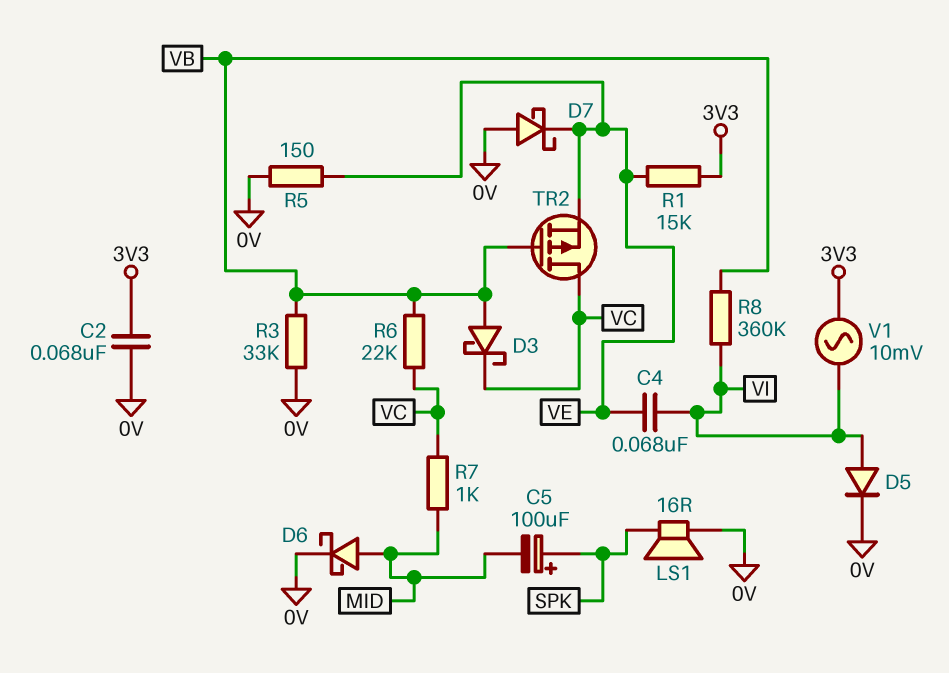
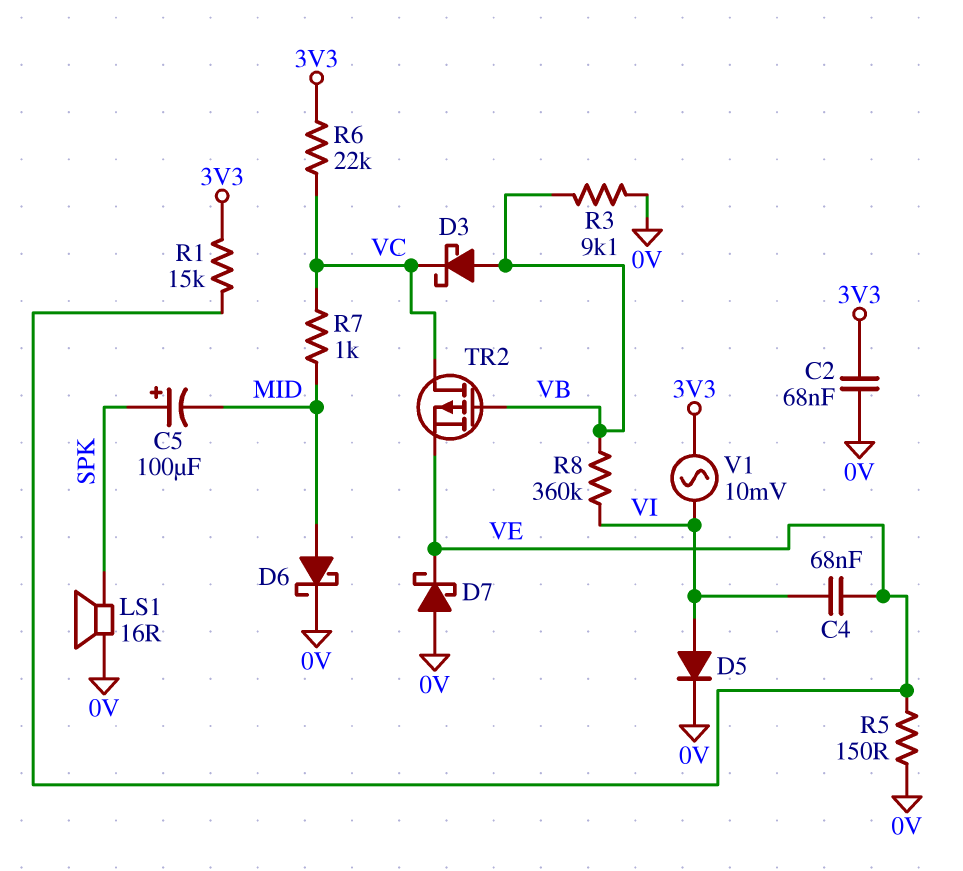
R3: 33k (0V, VB) -> 9.1k (0V, VB)
R6: 22k (VB, VC) -> 22k (3V3, VC)

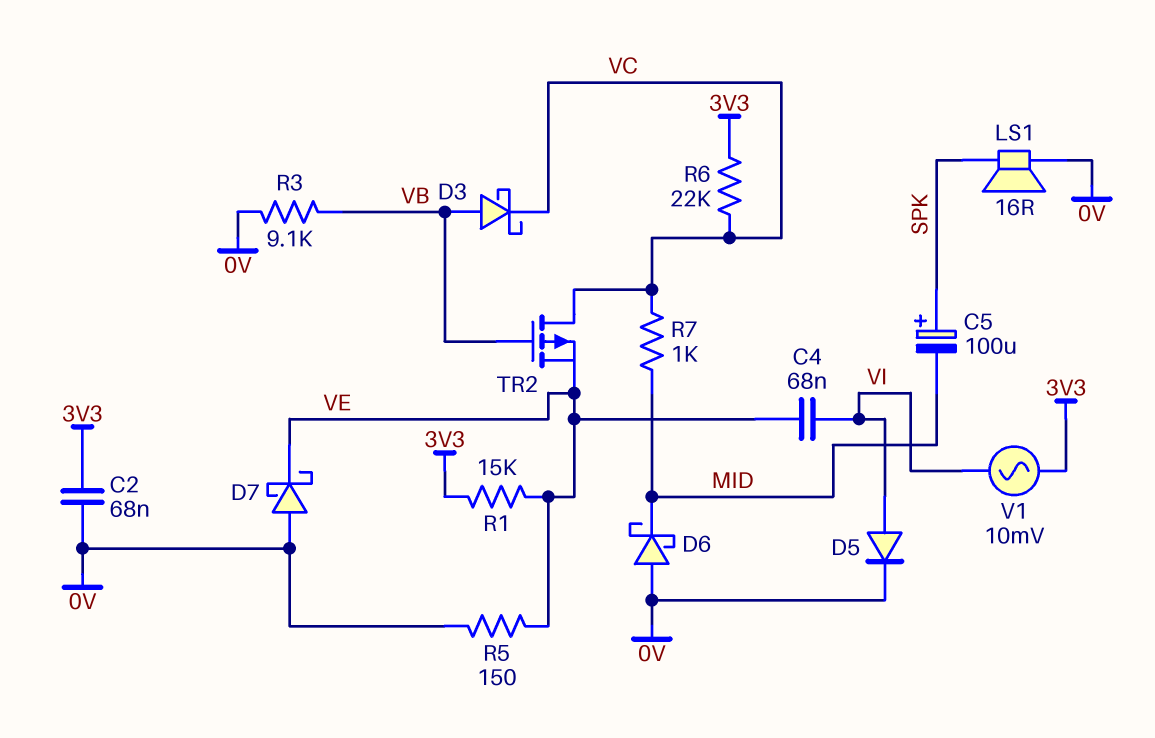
D6: schottky (A MID, K 0V) -> schottky (A 0V, K MID)
R8: 360k (VB, VI) -> none

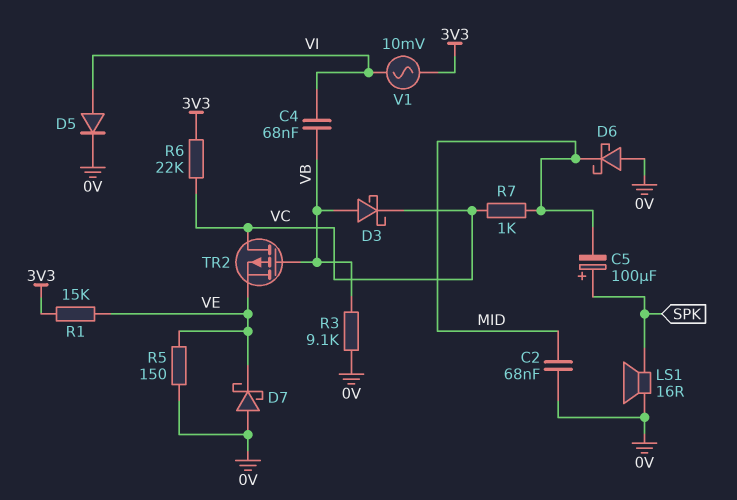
C2: 68nF (0V, 3V3) -> 68nF (0V, MID)
C4: 68nF (VE, VI) -> 68nF (VB, VI)

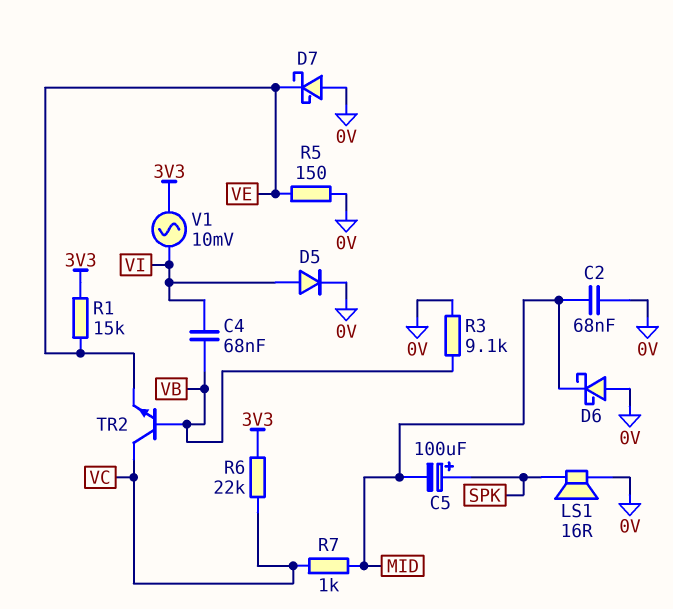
D3: schottky (A VB, K VC) -> none
TR2: PMOS (G VB, D VC, S VE) -> NPN (B VB, C VC, E VE)

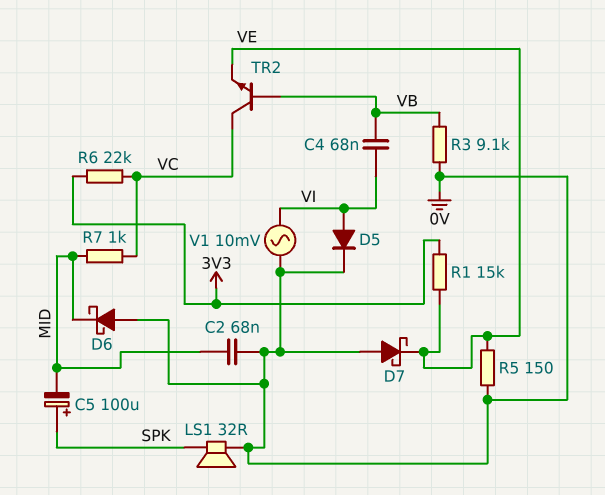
LS1: speaker 16R (0V, SPK) -> speaker 32R (0V, SPK)
V1: AC 10mV (3V3, VI) -> AC 10mV (0V, VI)

